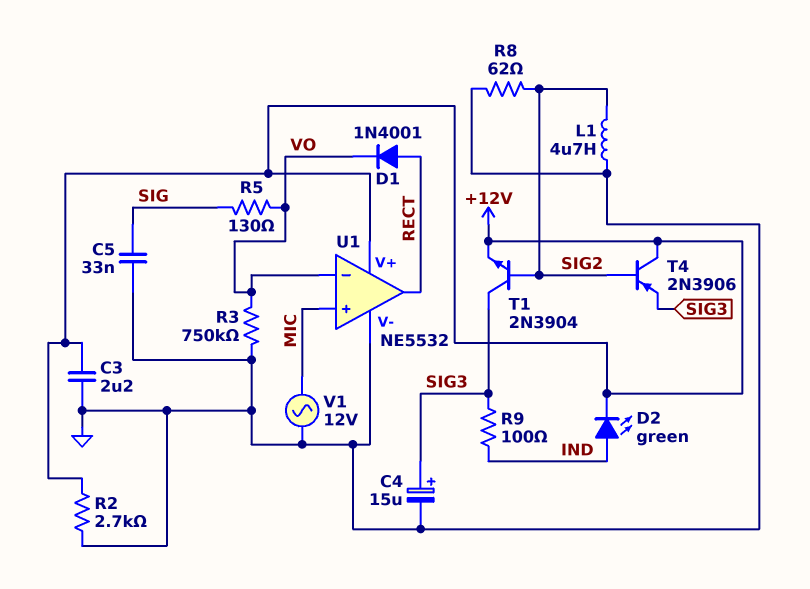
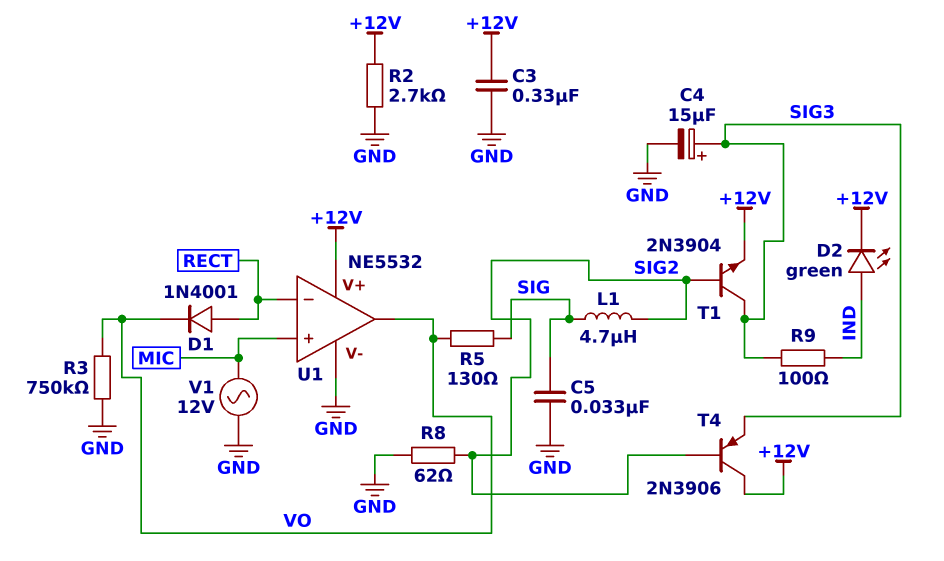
C3: 2.2uF (+12V, GND) -> 330nF (+12V, GND)
L1: 4.7uH (GND, SIG2) -> 4.7uH (SIG, SIG2)
U1 pin in-: VO -> RECT
U1 pin out: RECT -> VO

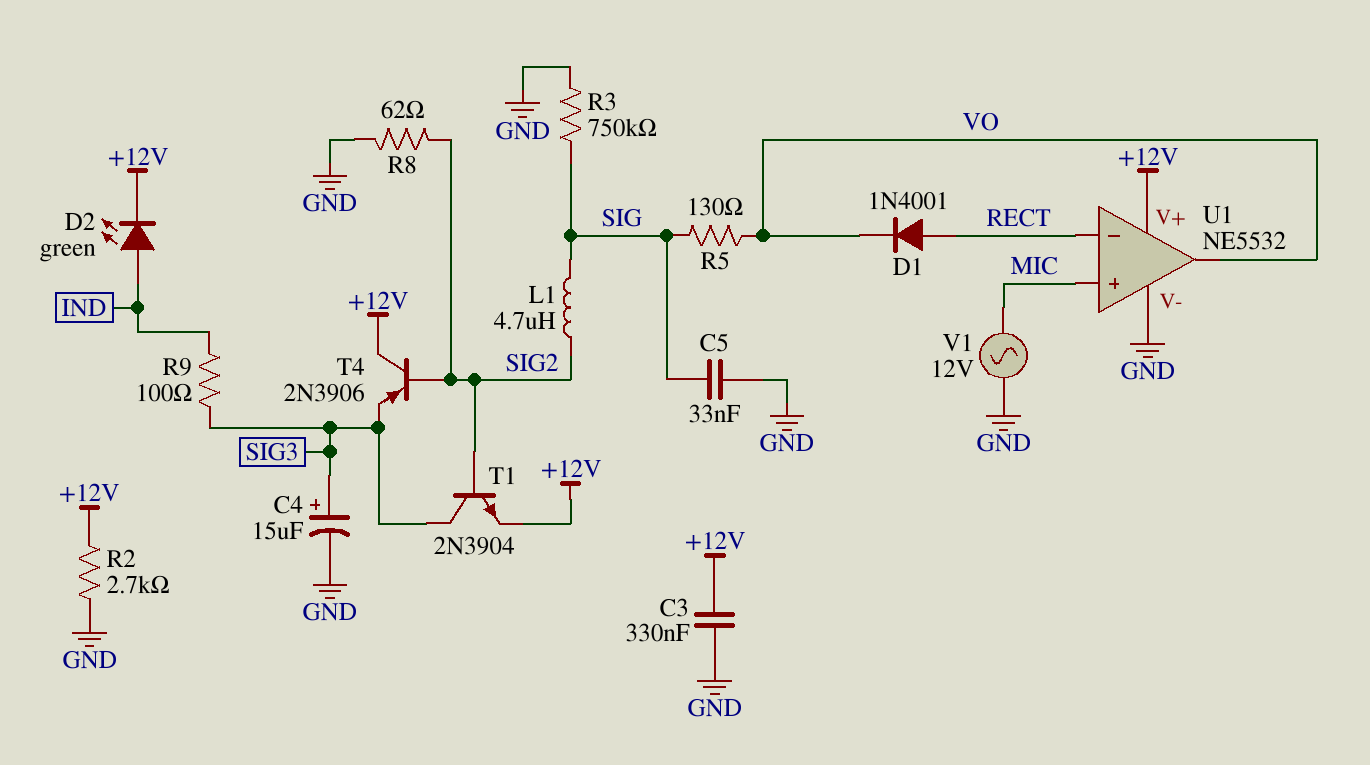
R3: 750k (GND, VO) -> 750k (GND, SIG)

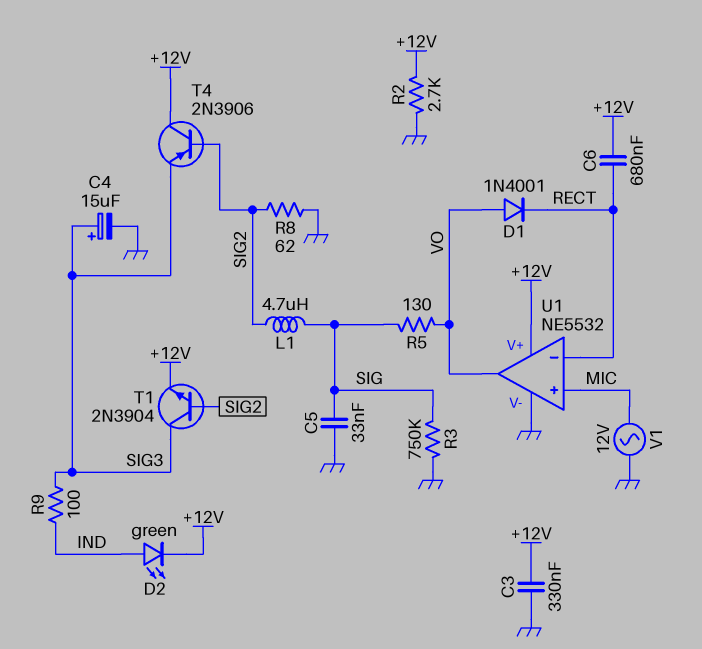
C6: none -> 680nF (+12V, RECT)
D1: diode 1N4001 (A RECT, K VO) -> diode 1N4001 (A VO, K RECT)

